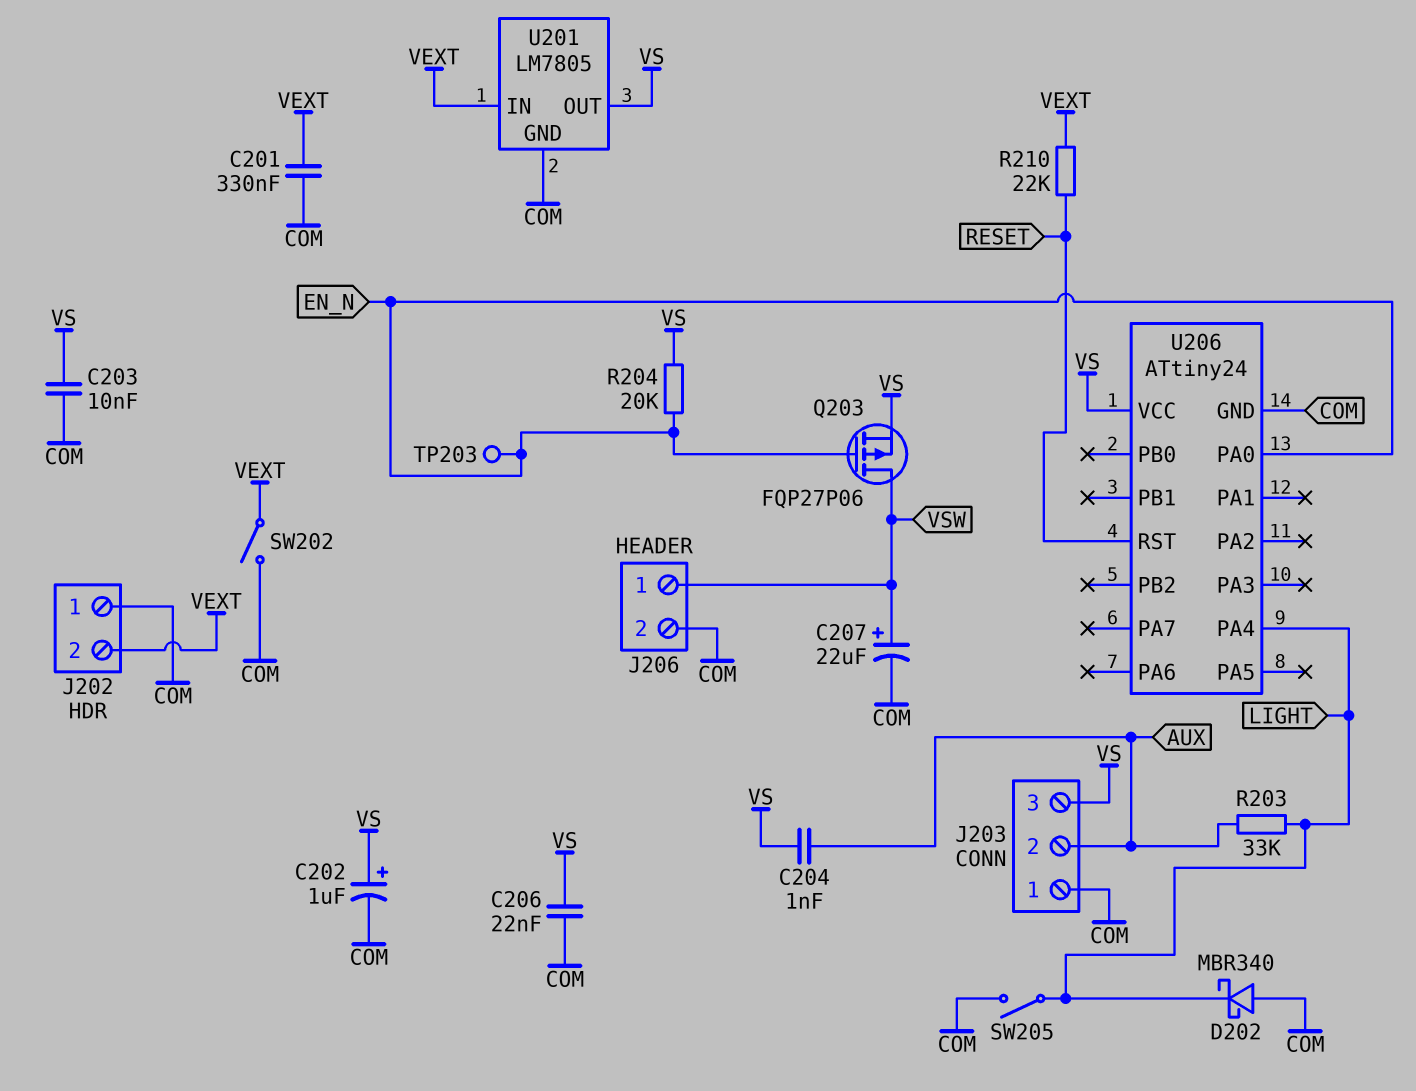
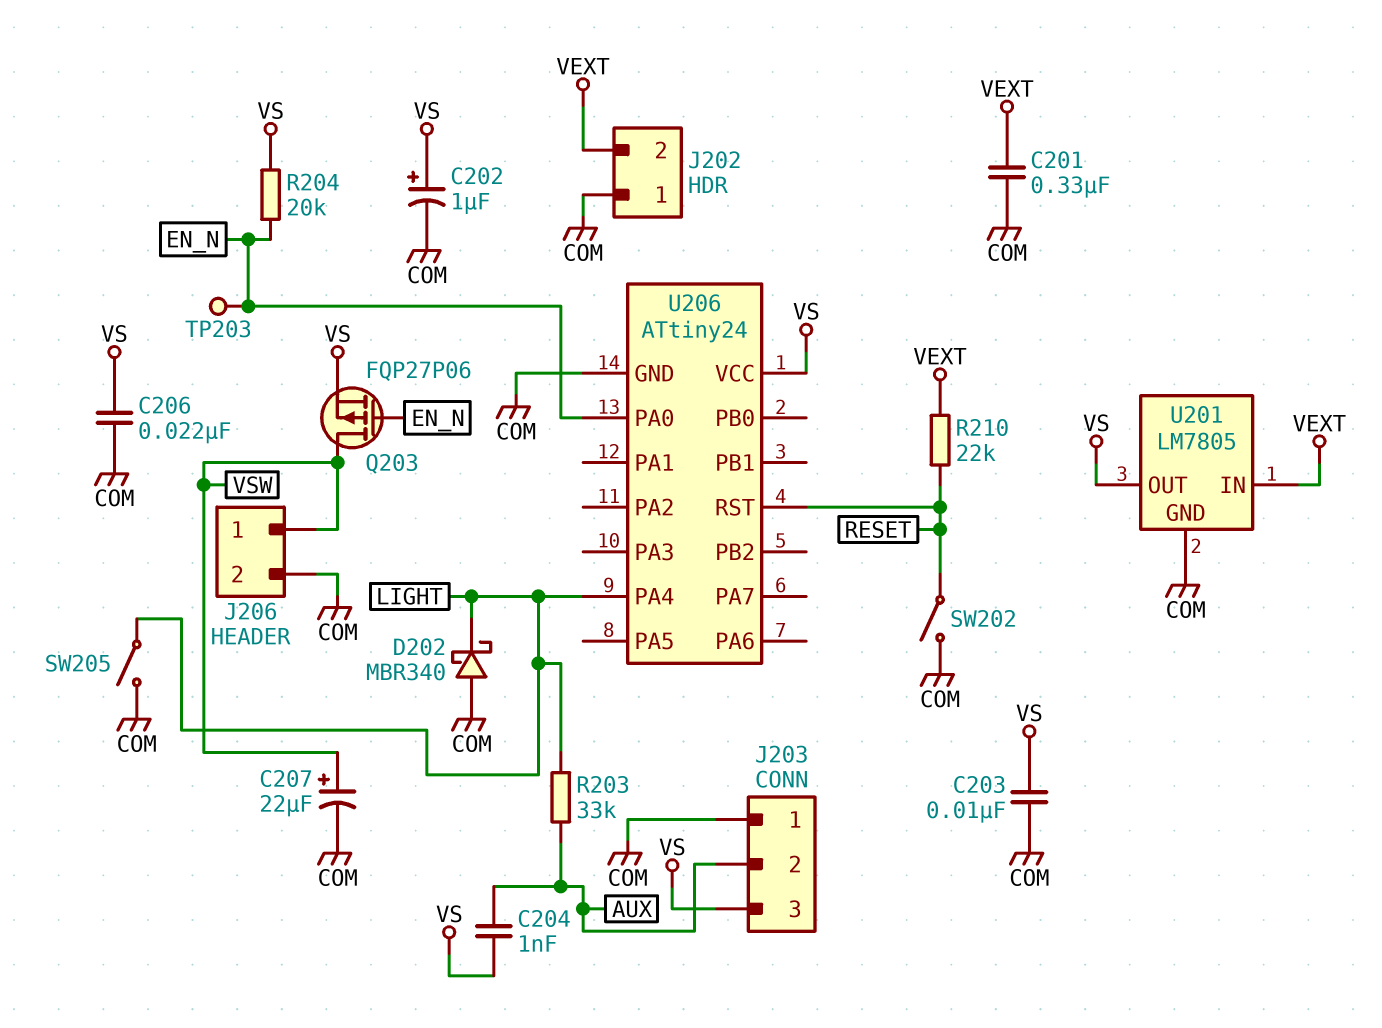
SW202: switch (COM, VEXT) -> switch (COM, RESET)

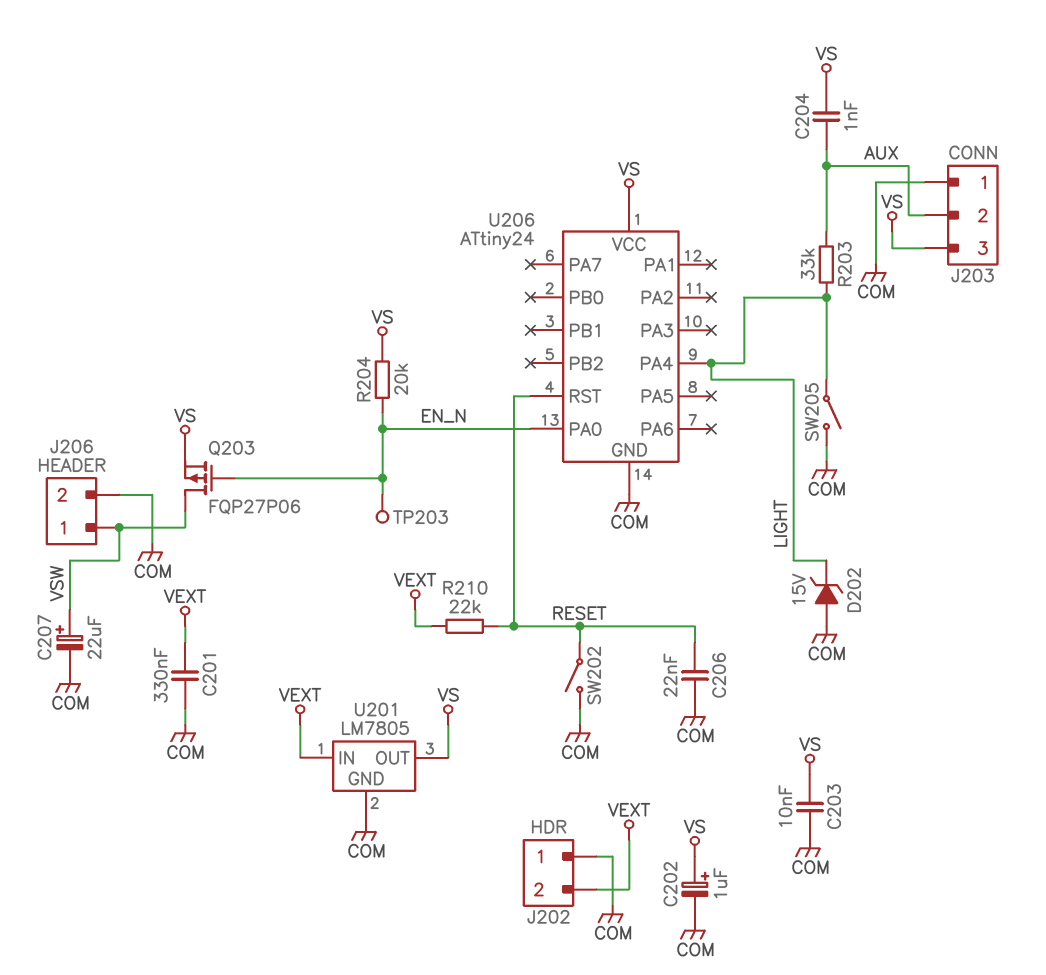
C206: 22nF (COM, VS) -> 22nF (COM, RESET)
D202: schottky MBR340 (A COM, K LIGHT) -> zener 15V (A COM, K LIGHT)

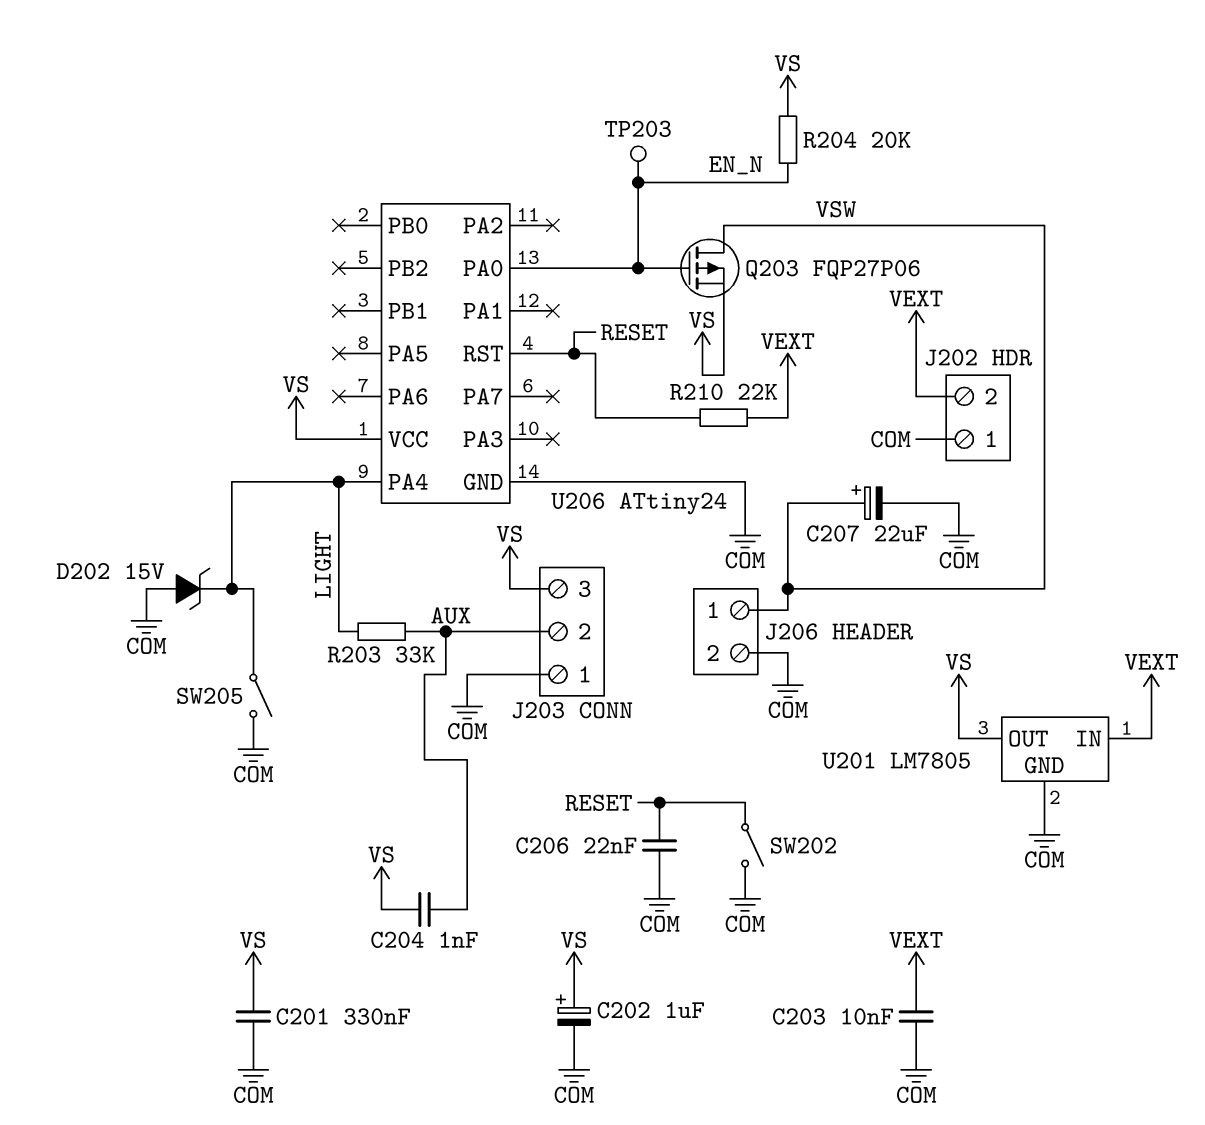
C201: 330nF (COM, VEXT) -> 330nF (COM, VS)
C203: 10nF (COM, VS) -> 10nF (COM, VEXT)

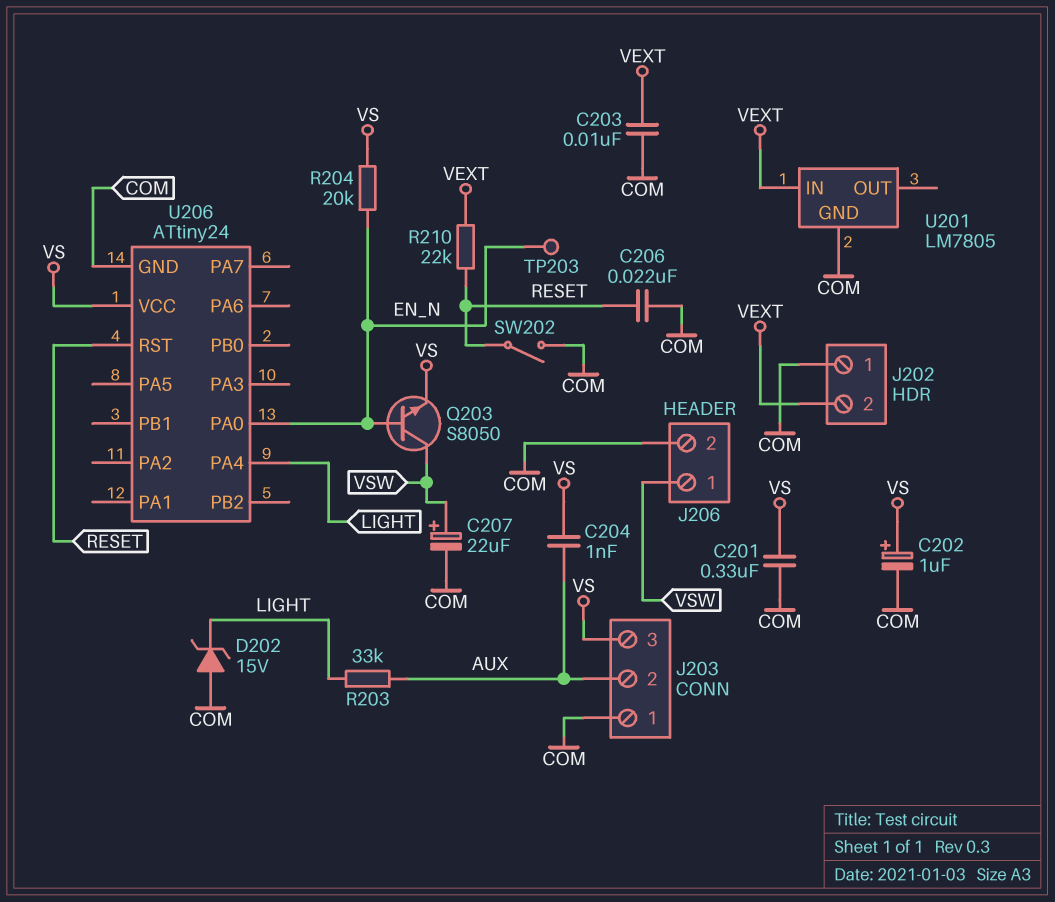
Q203: PMOS FQP27P06 (G EN_N, D VSW, S VS) -> NPN S8050 (B EN_N, C VSW, E VS)
SW205: switch (COM, LIGHT) -> none
U201 pin OUT: VS -> none

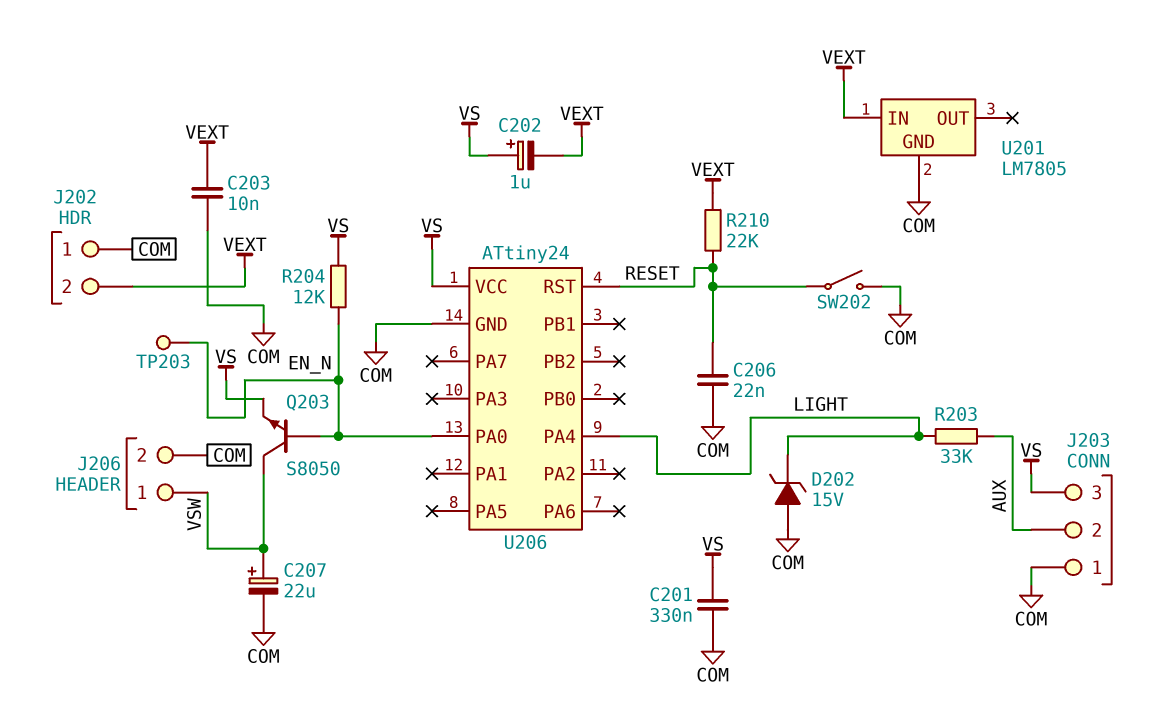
C202: 1uF (plus VS, minus COM) -> 1uF (plus VS, minus VEXT)
C204: 1nF (AUX, VS) -> none
R204: 20k (EN_N, VS) -> 12k (EN_N, VS)

